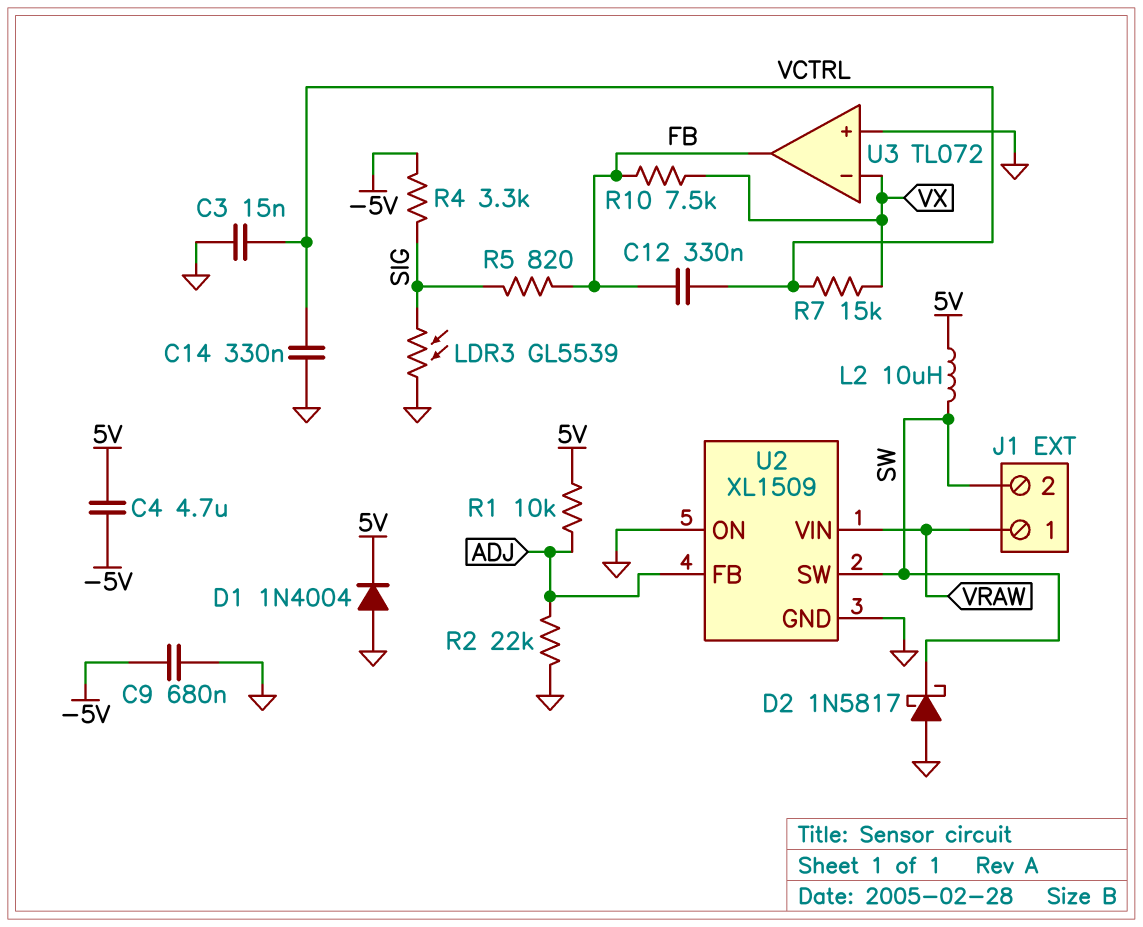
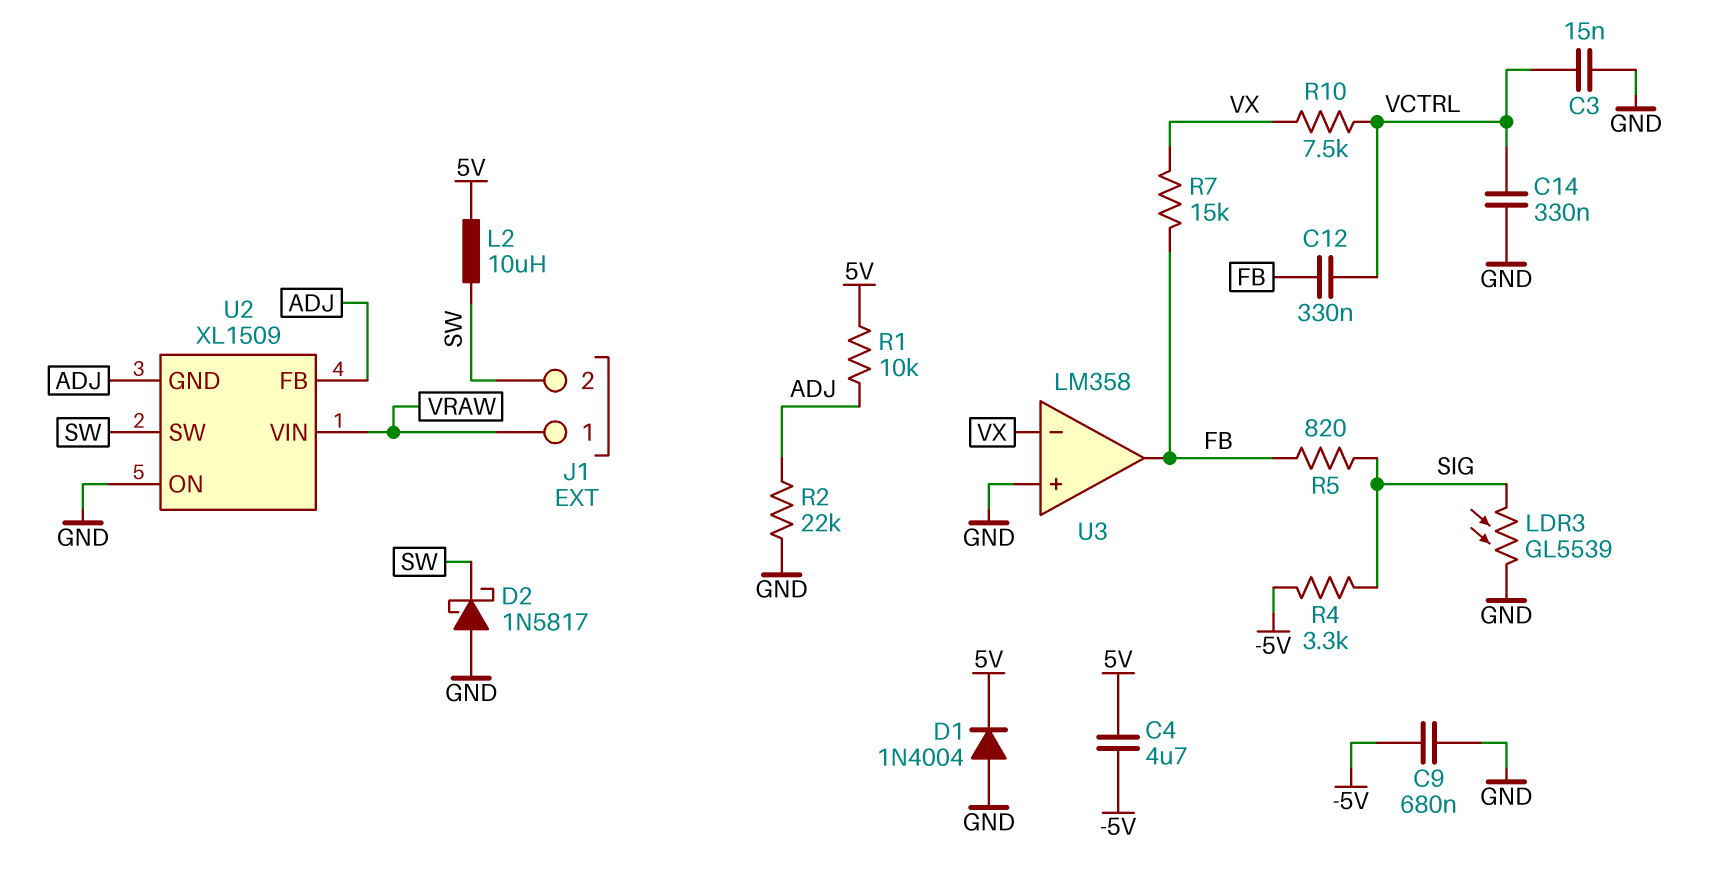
R7: 15k (VCTRL, VX) -> 15k (FB, VX)
R10: 7.5k (FB, VX) -> 7.5k (VCTRL, VX)
U2 pin GND: GND -> ADJ
U3: TL072 -> LM358

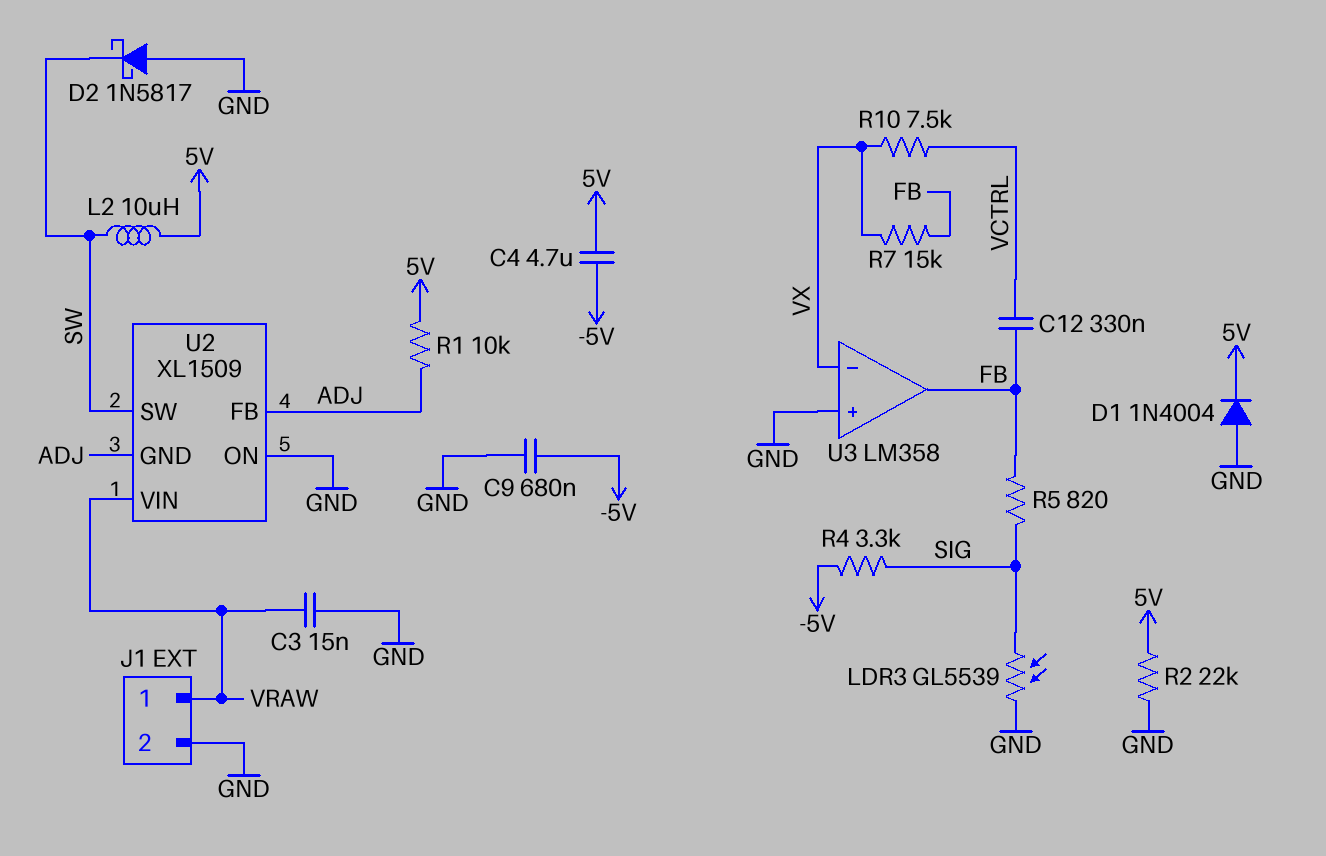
C3: 15nF (GND, VCTRL) -> 15nF (GND, VRAW)
C14: 330nF (GND, VCTRL) -> none
J1 pin 2: SW -> GND
R2: 22k (ADJ, GND) -> 22k (5V, GND)

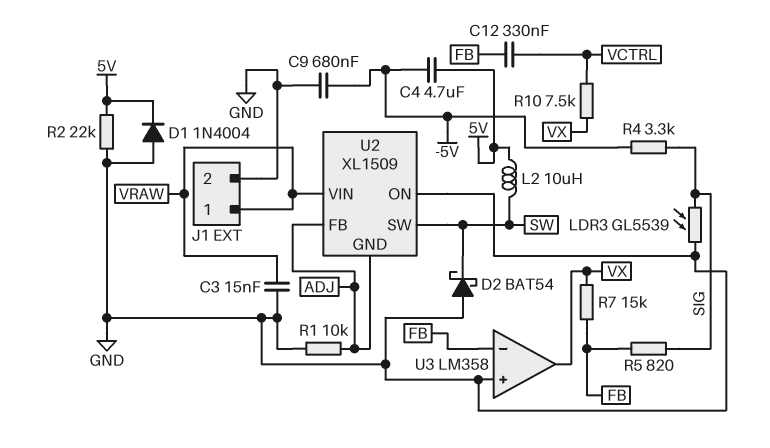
D2: schottky 1N5817 (A GND, K SW) -> schottky BAT54 (A GND, K SW)
R1: 10k (5V, ADJ) -> 10k (ADJ, GND)
U3 pin in-: VX -> FB
U3 pin out: FB -> VX

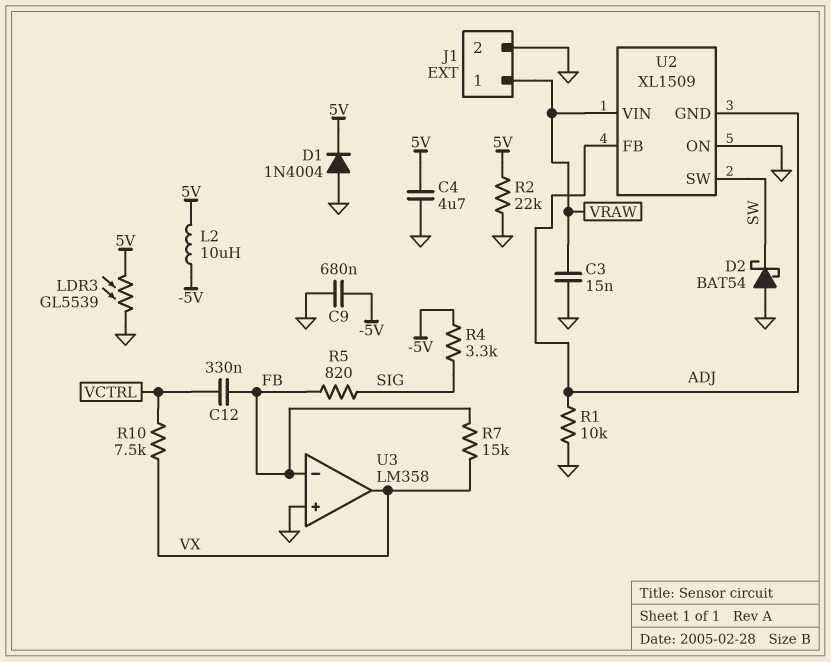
C4: 4.7uF (-5V, 5V) -> 4.7uF (5V, GND)
L2: 10uH (5V, SW) -> 10uH (-5V, 5V)
LDR3: GL5539 (GND, SIG) -> GL5539 (5V, GND)

